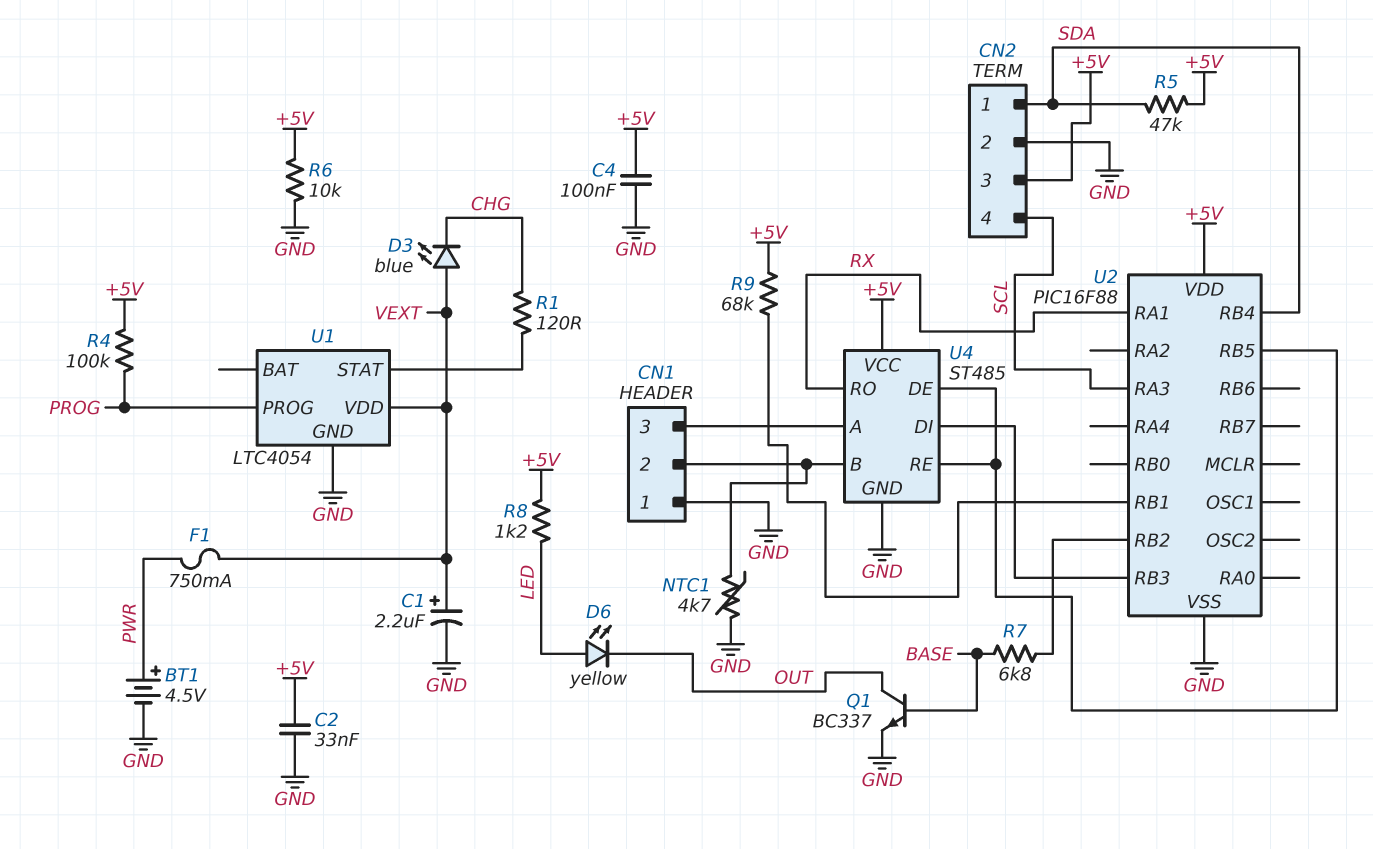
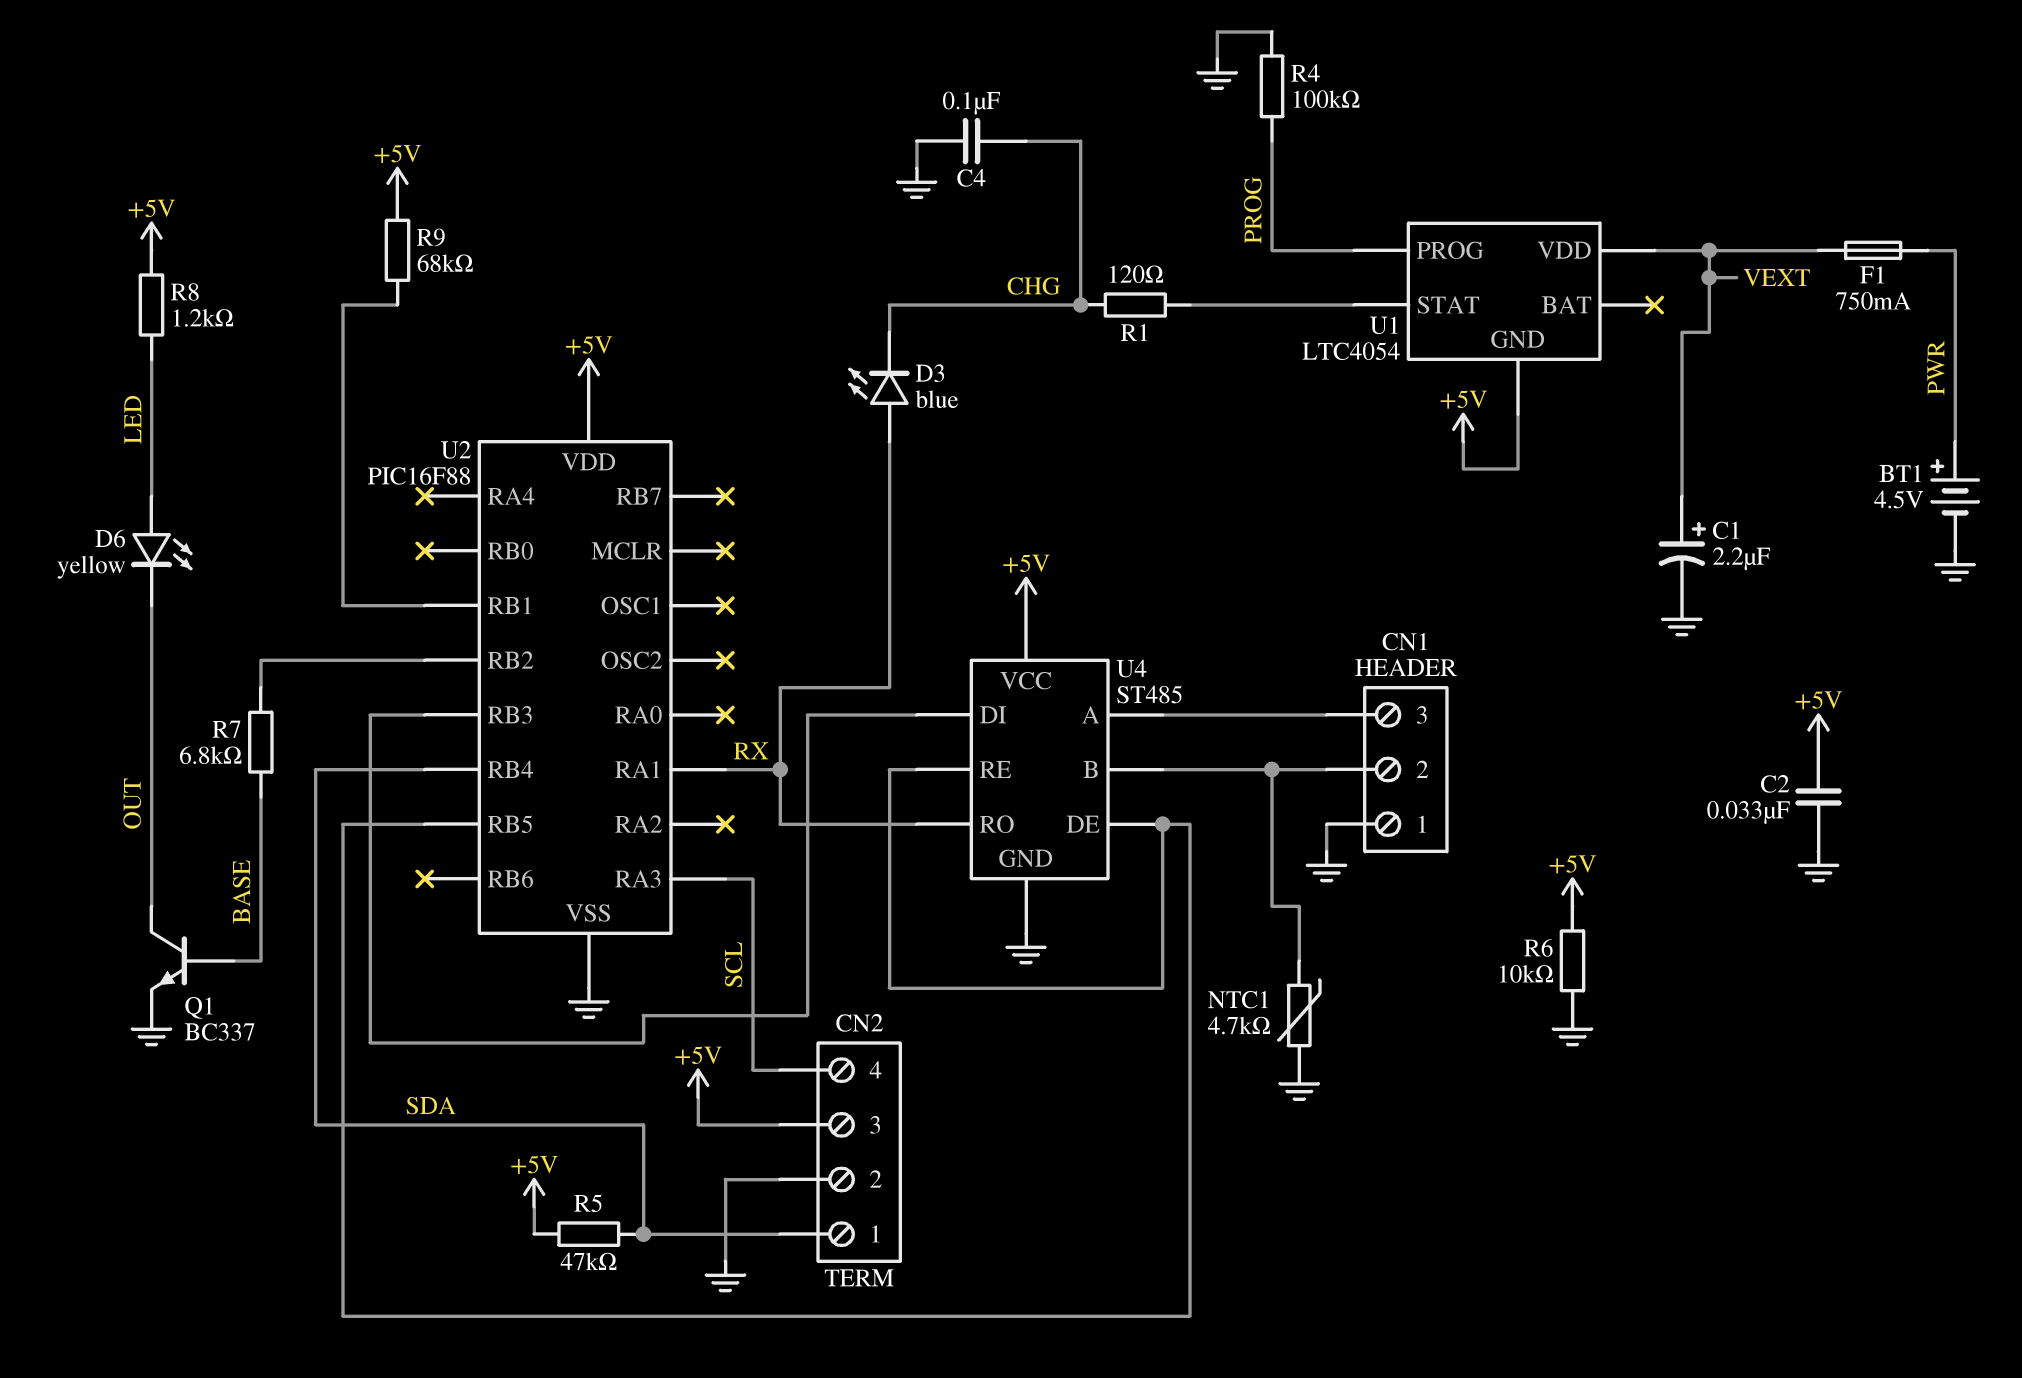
C4: 100nF (+5V, GND) -> 100nF (CHG, GND)
D3: LED blue (A VEXT, K CHG) -> LED blue (A RX, K CHG)
R4: 100k (+5V, PROG) -> 100k (GND, PROG)
U1 pin GND: GND -> +5V

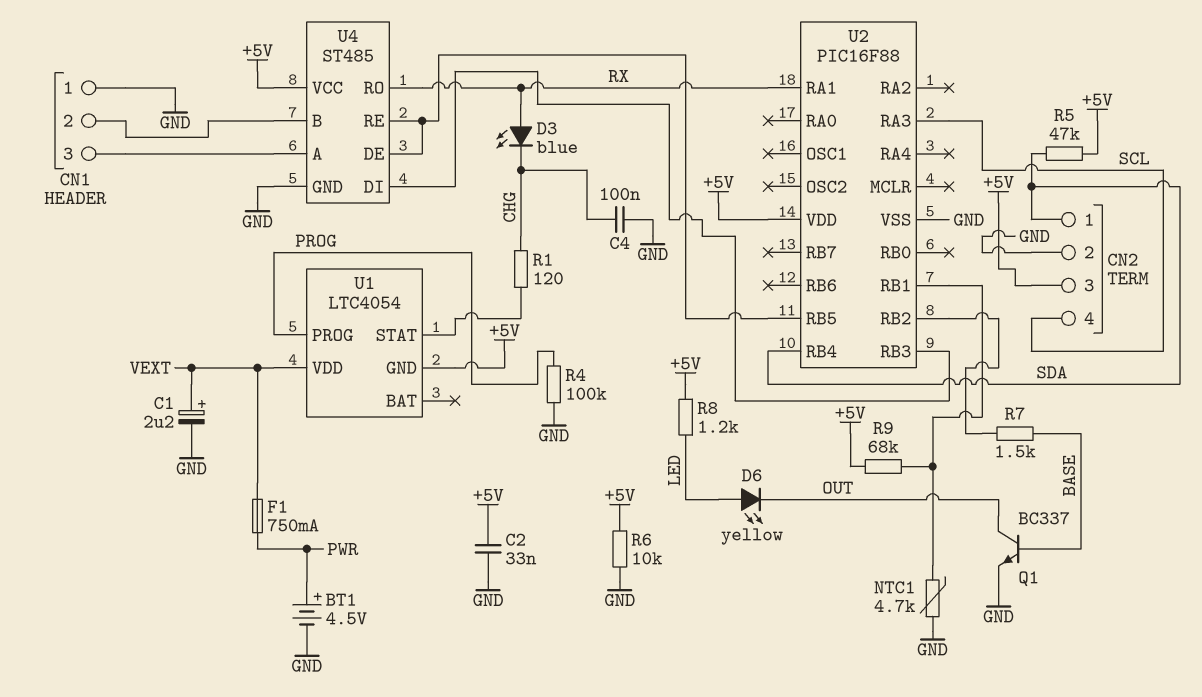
NTC1: 4.7k (CN1/2, GND) -> 4.7k (GND, U2/RB1)
R7: 6.8k (BASE, U2/RB2) -> 1.5k (BASE, U2/RB2)

